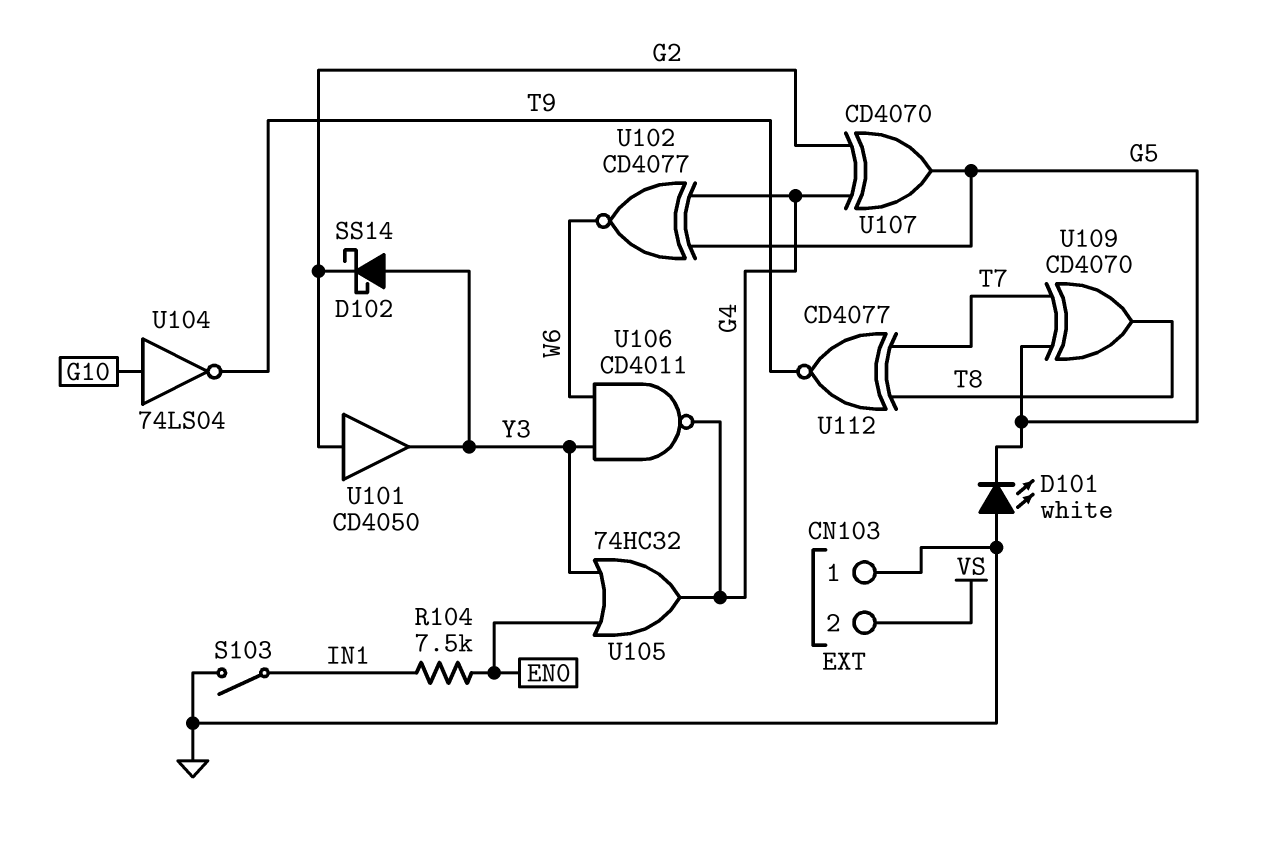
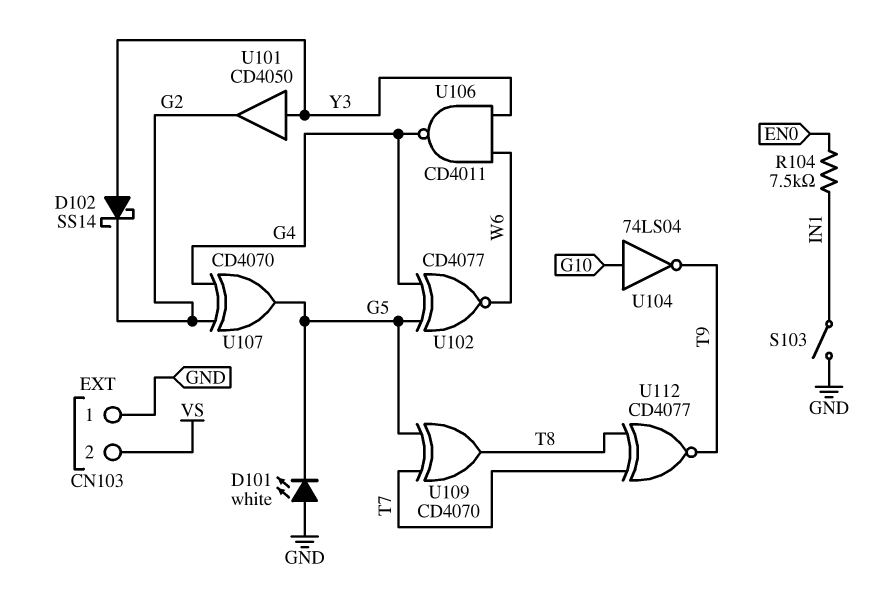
U101: buffer CD4050 (in G2, out Y3) -> buffer CD4050 (in Y3, out G2)
U105: OR 74HC32 (in EN0, in Y3, out G4) -> none

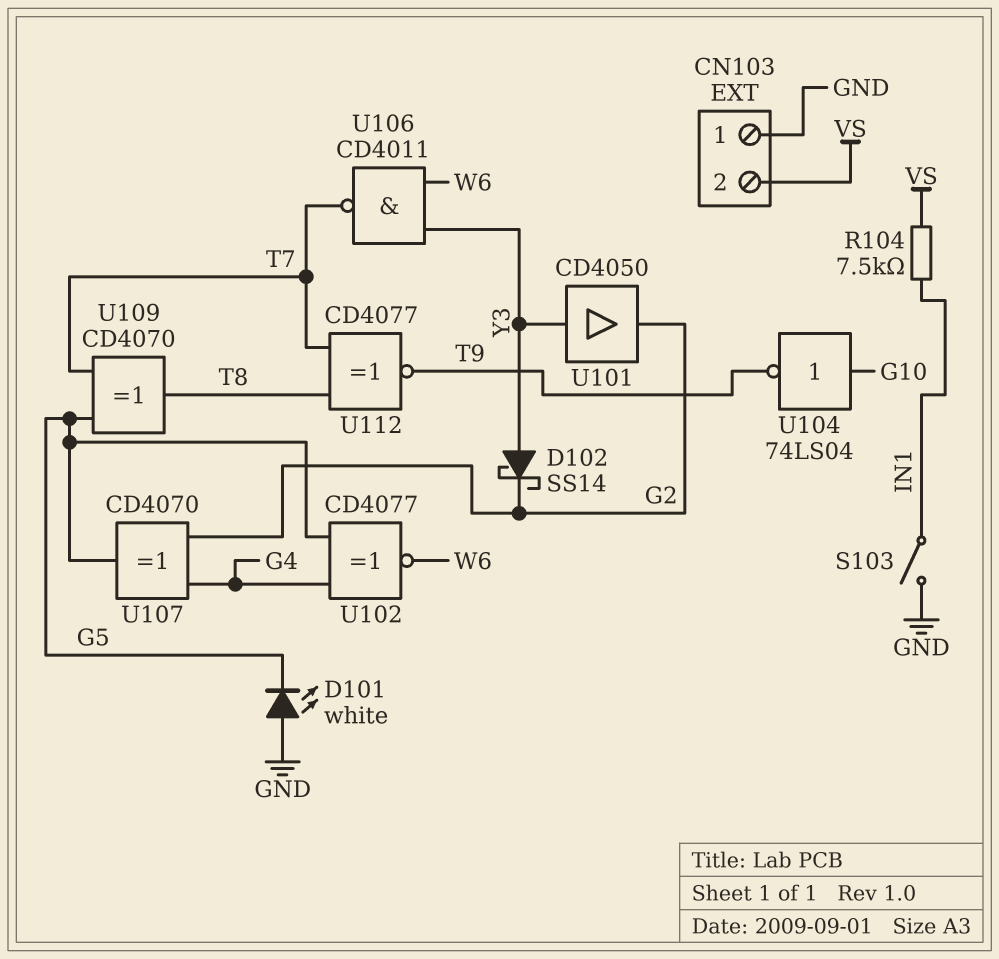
R104: 7.5k (EN0, IN1) -> 7.5k (IN1, VS)
U106: NAND CD4011 (in W6, in Y3, out G4) -> NAND CD4011 (in W6, in Y3, out T7)

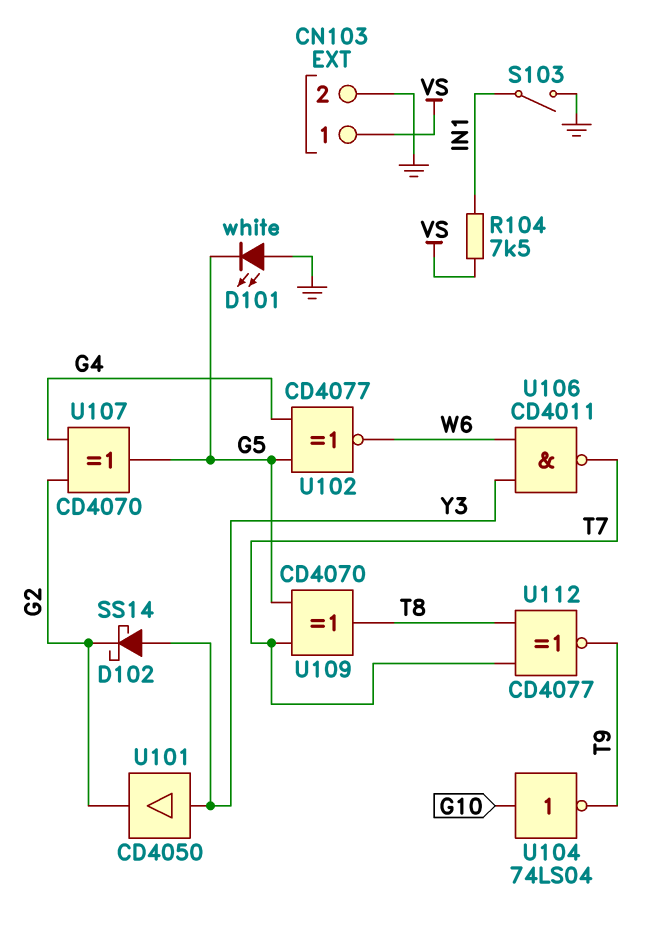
CN103 pin 1: GND -> VS
CN103 pin 2: VS -> GND

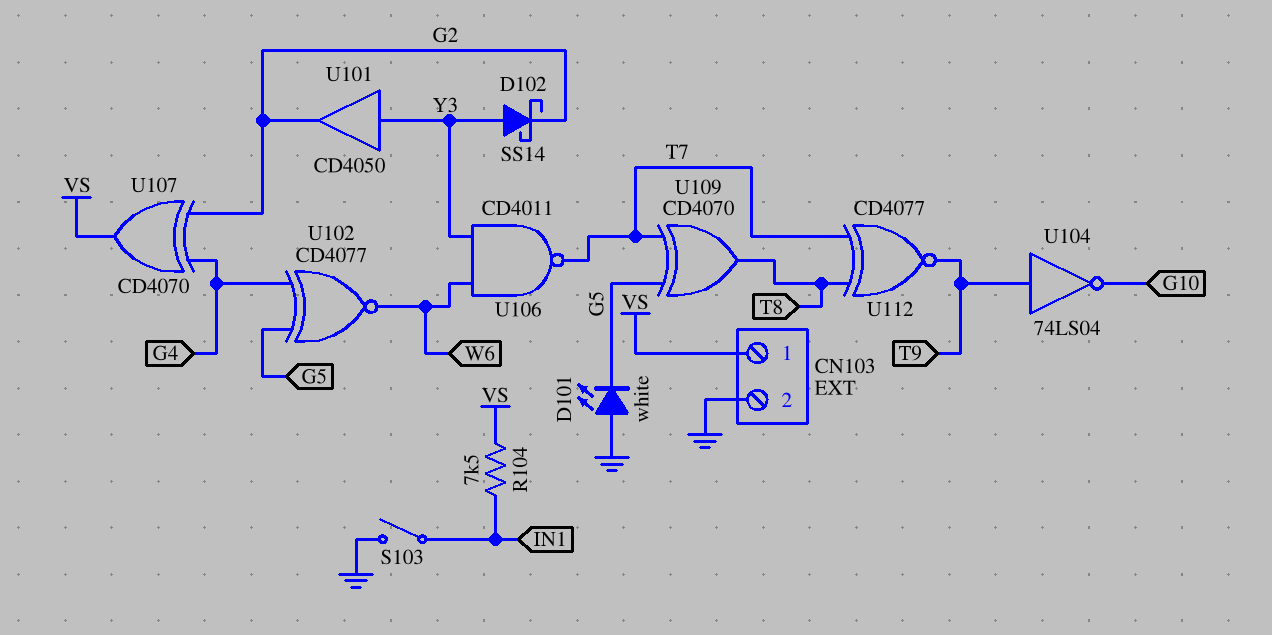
U104: NOT 74LS04 (in G10, out T9) -> NOT 74LS04 (in T9, out G10)
U107: XOR CD4070 (in G2, in G4, out G5) -> XOR CD4070 (in G2, in G4, out VS)

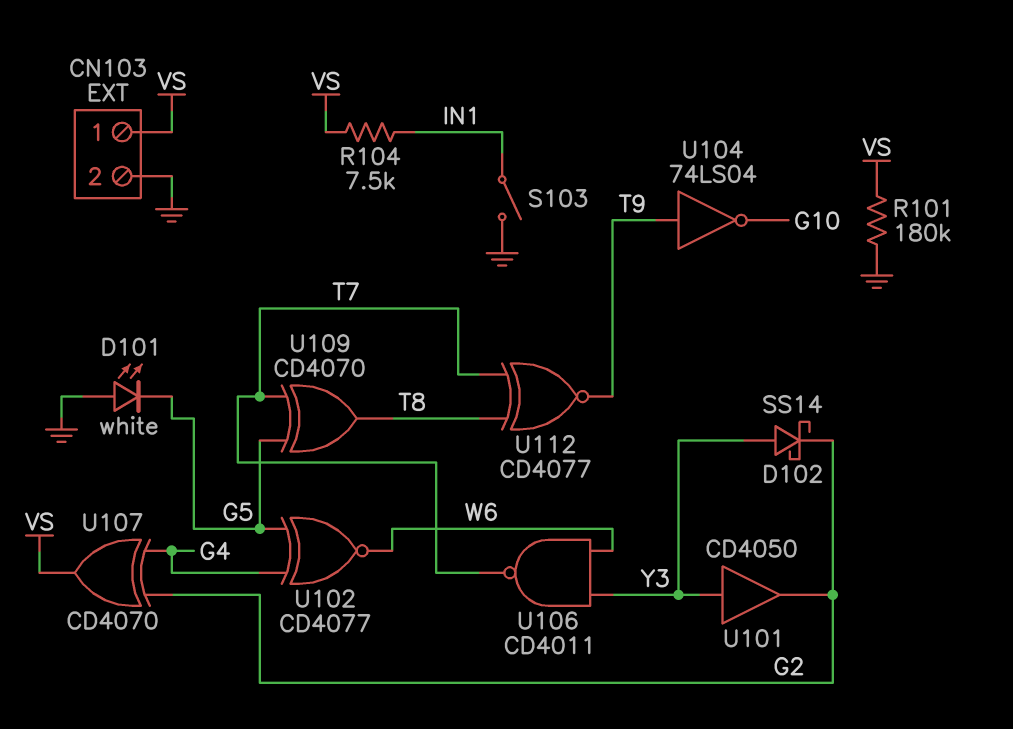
R101: none -> 180k (GND, VS)

